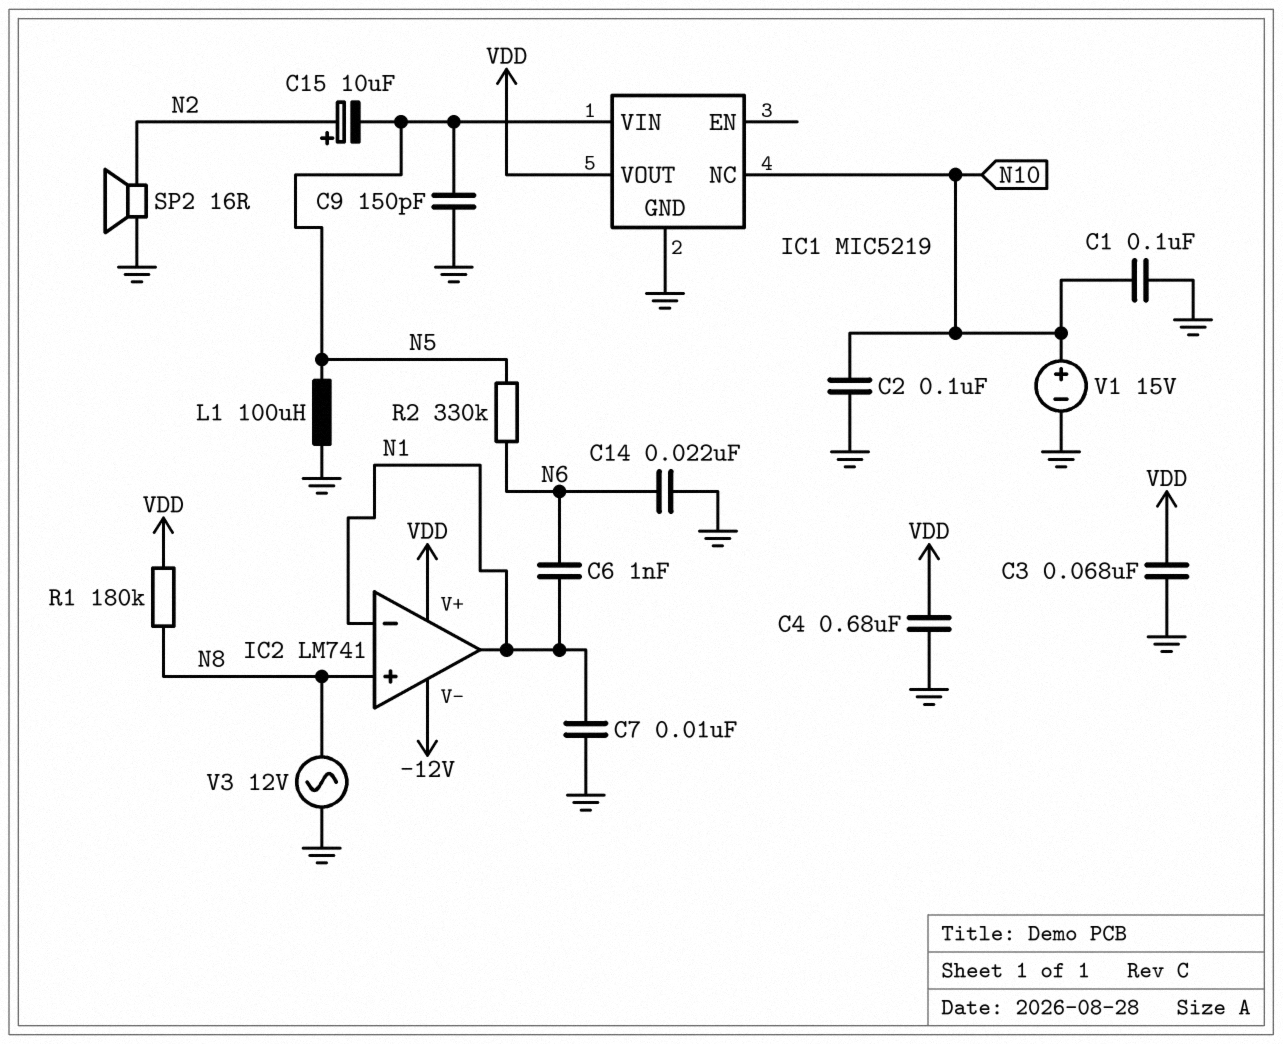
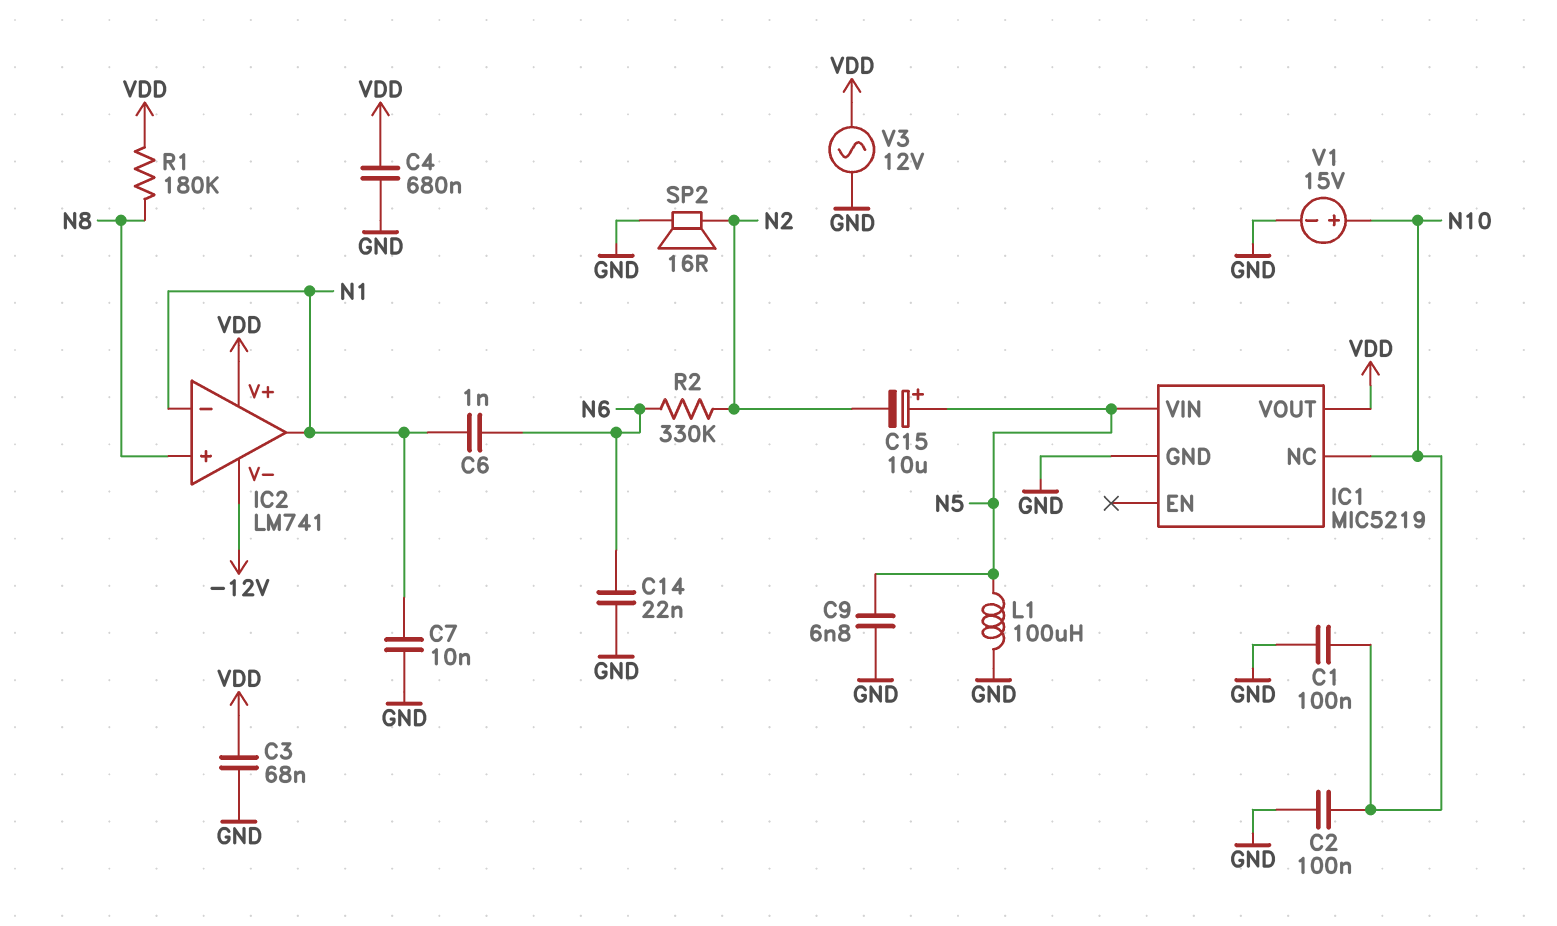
C9: 150pF (GND, N5) -> 6.8nF (GND, N5)
C15: 10uF (plus N2, minus N5) -> 10uF (plus N5, minus N2)
R2: 330k (N5, N6) -> 330k (N2, N6)
V3: AC 12V (GND, N8) -> AC 12V (GND, VDD)

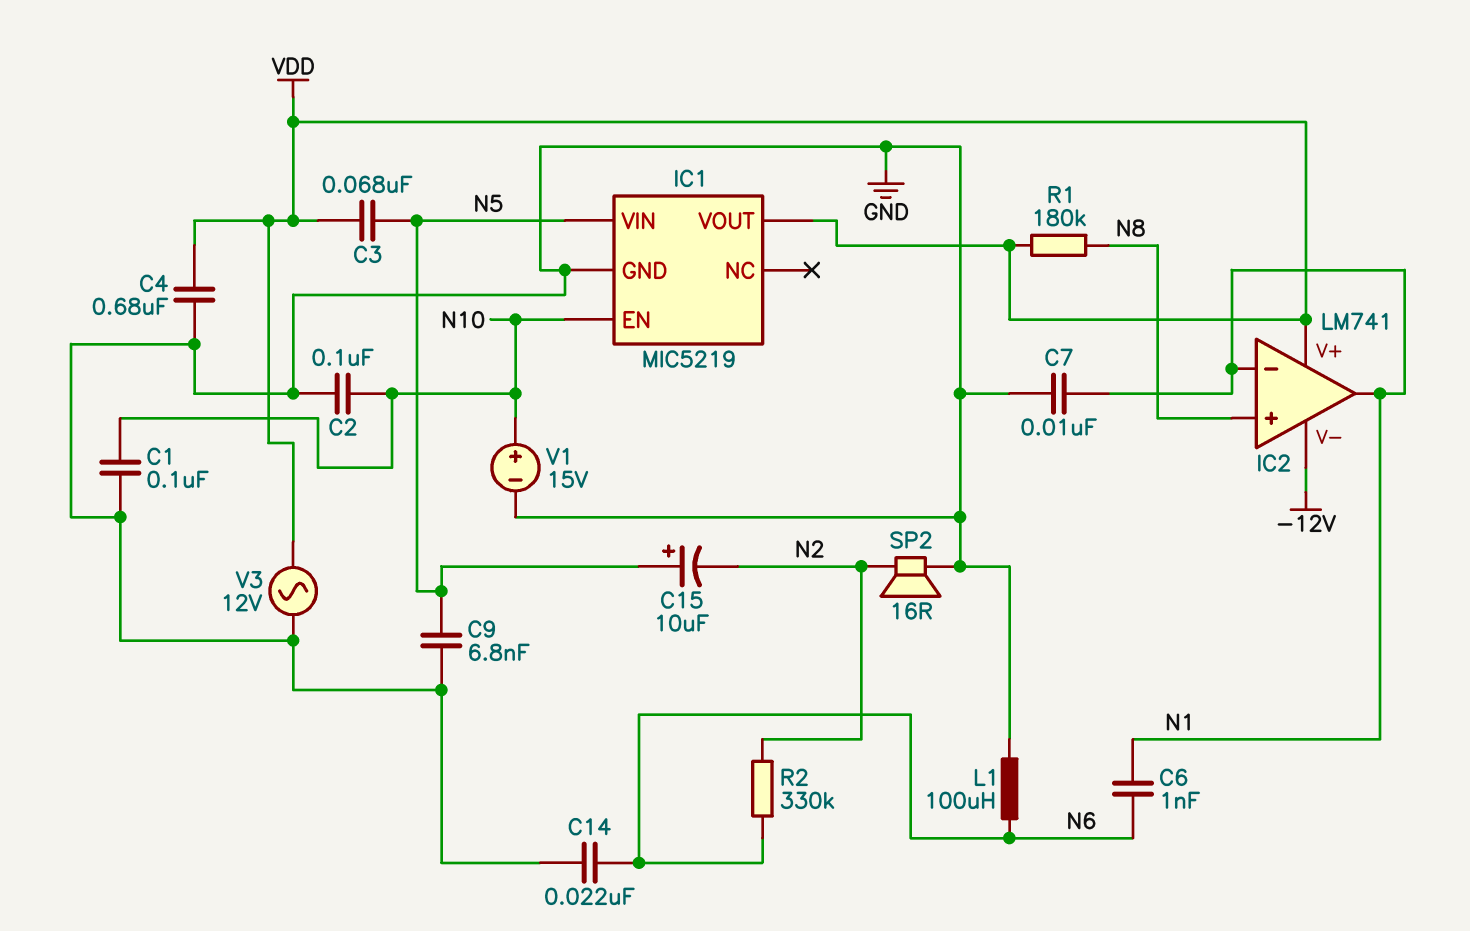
C3: 68nF (GND, VDD) -> 68nF (N5, VDD)
IC1 pin EN: none -> N10
IC1 pin NC: N10 -> none
L1: 100uH (GND, N5) -> 100uH (GND, N6)

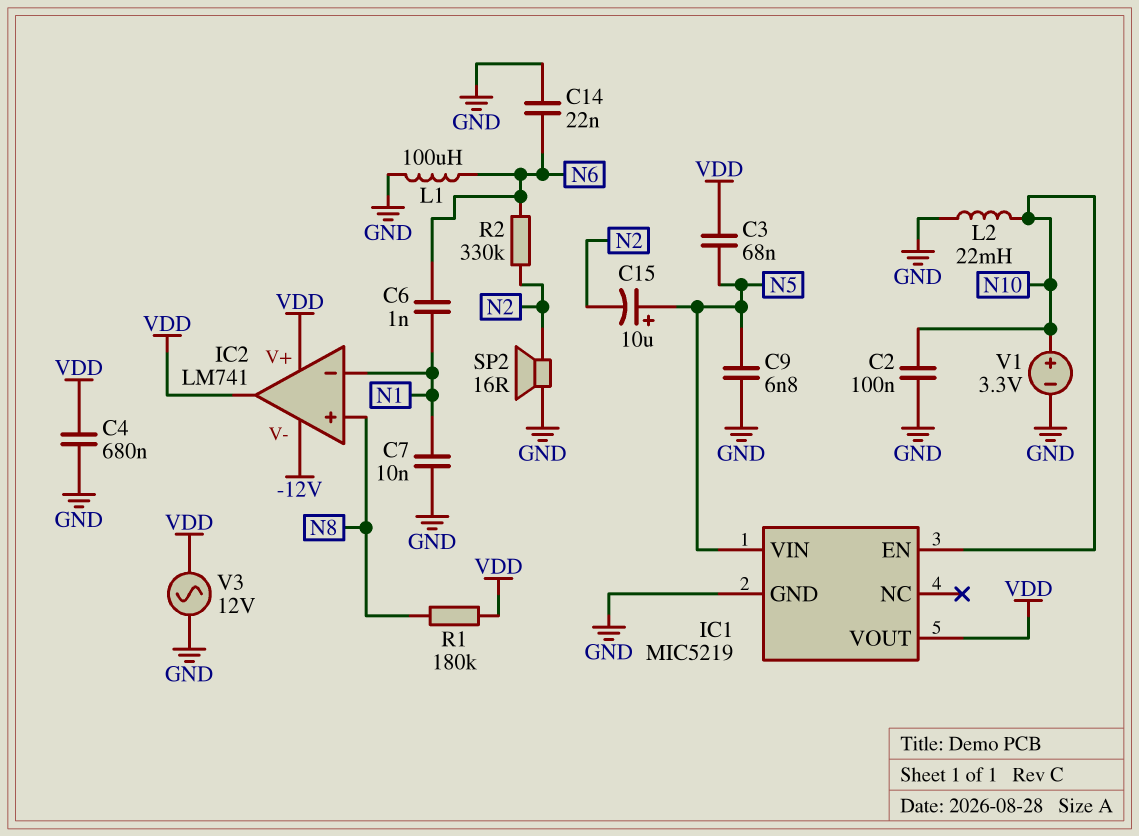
C1: 100nF (GND, N10) -> none
IC2 pin out: N1 -> VDD
L2: none -> 22mH (GND, N10)
V1: 15V (plus N10, minus GND) -> 3.3V (plus N10, minus GND)

